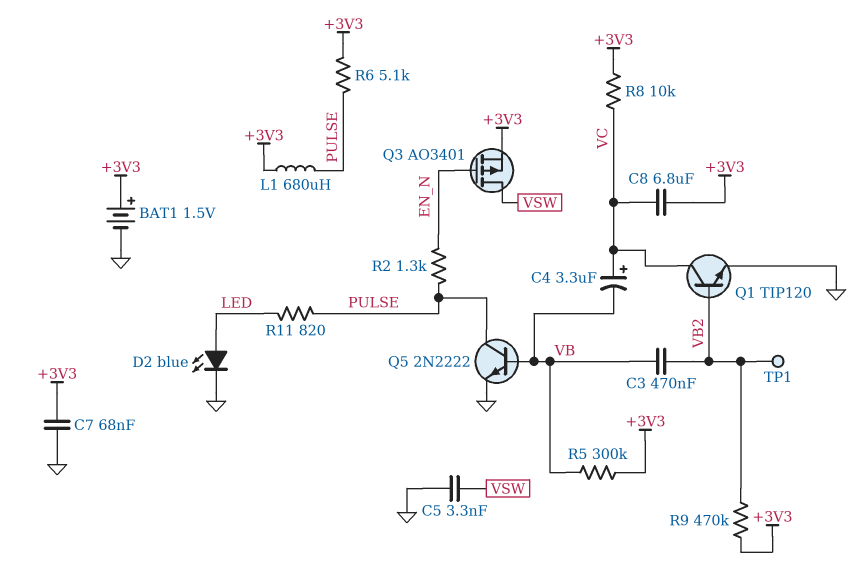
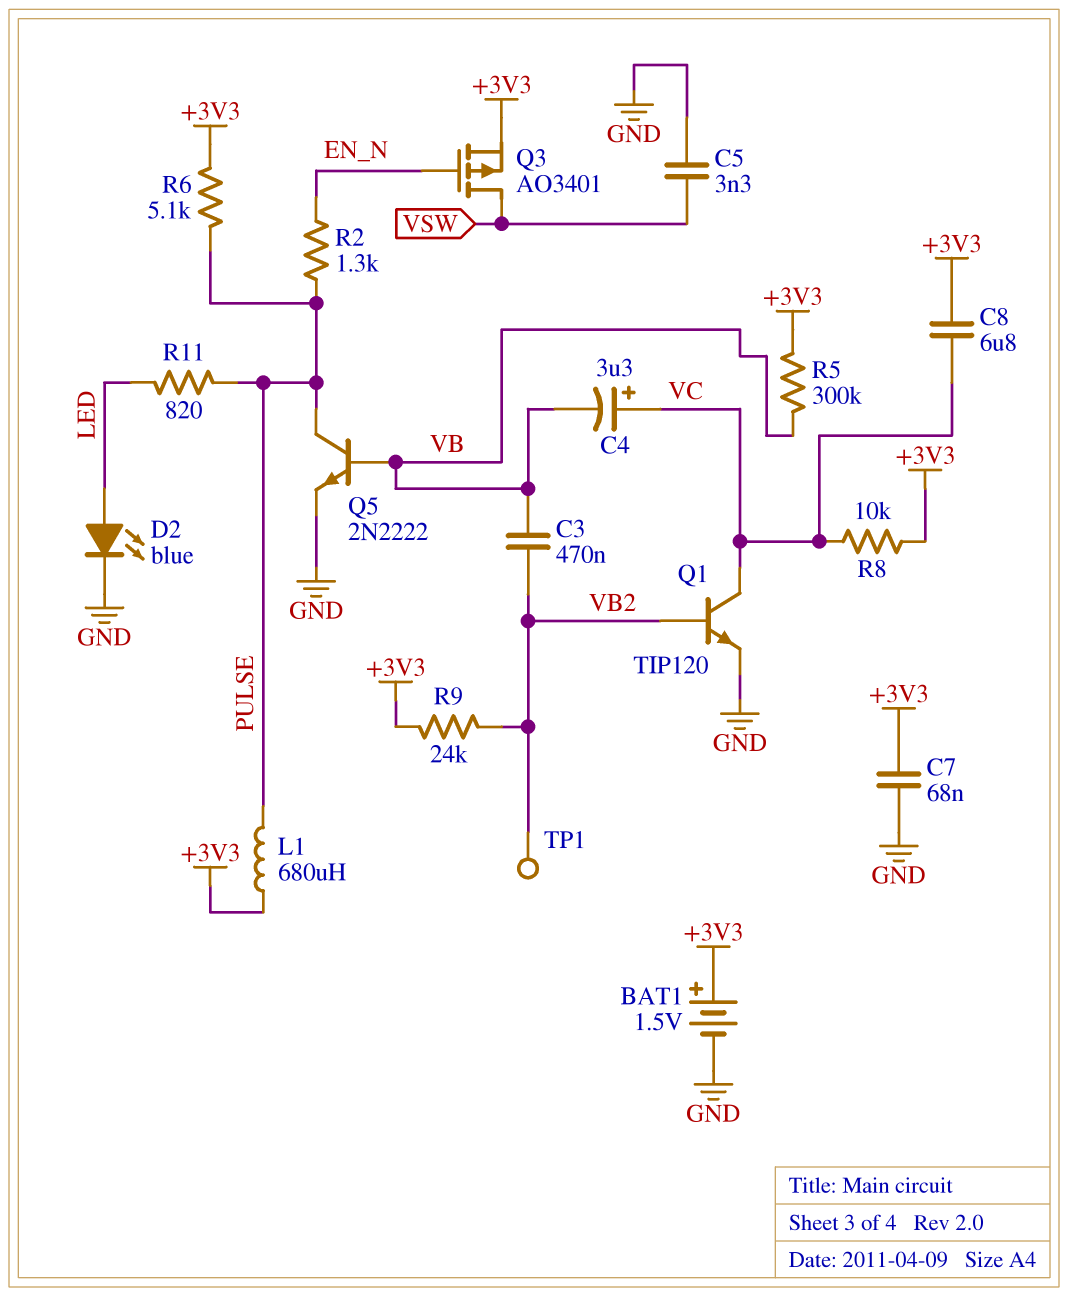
R9: 470k (+3V3, VB2) -> 24k (+3V3, VB2)

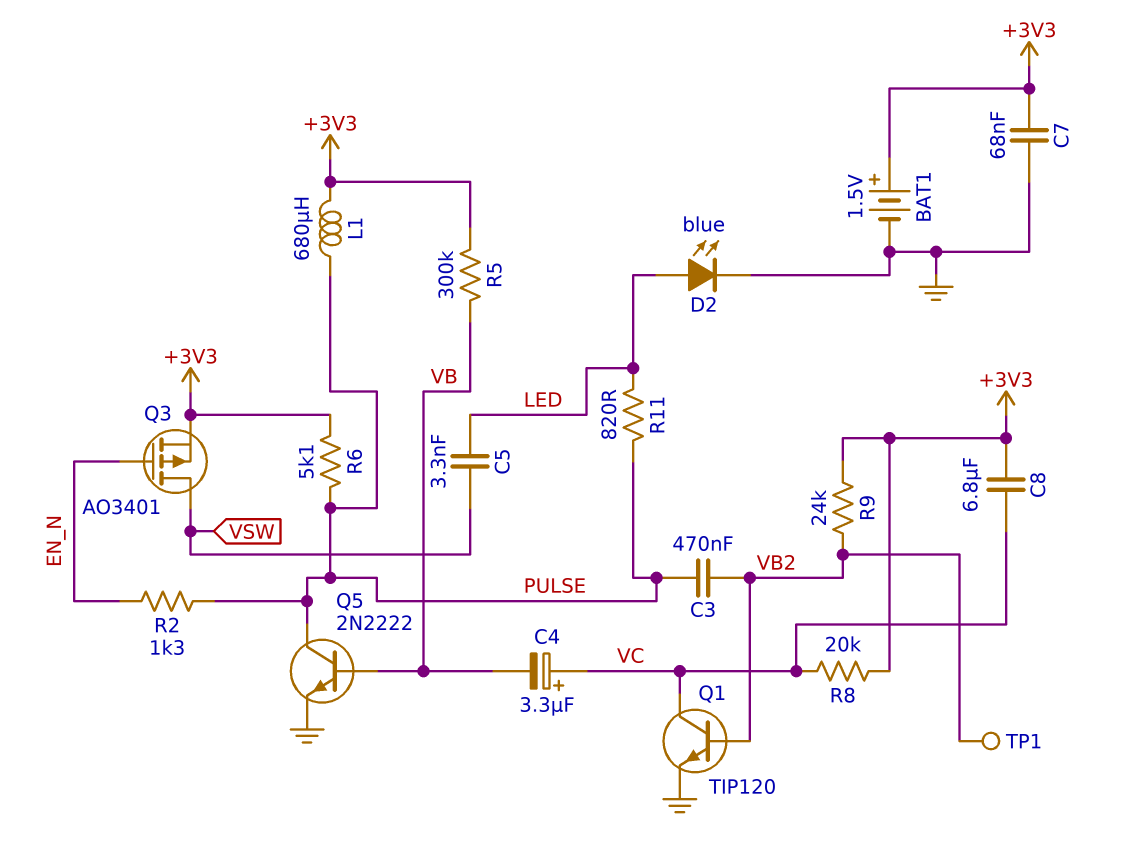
C3: 470nF (VB, VB2) -> 470nF (PULSE, VB2)
C5: 3.3nF (GND, VSW) -> 3.3nF (LED, VSW)
R8: 10k (+3V3, VC) -> 20k (+3V3, VC)

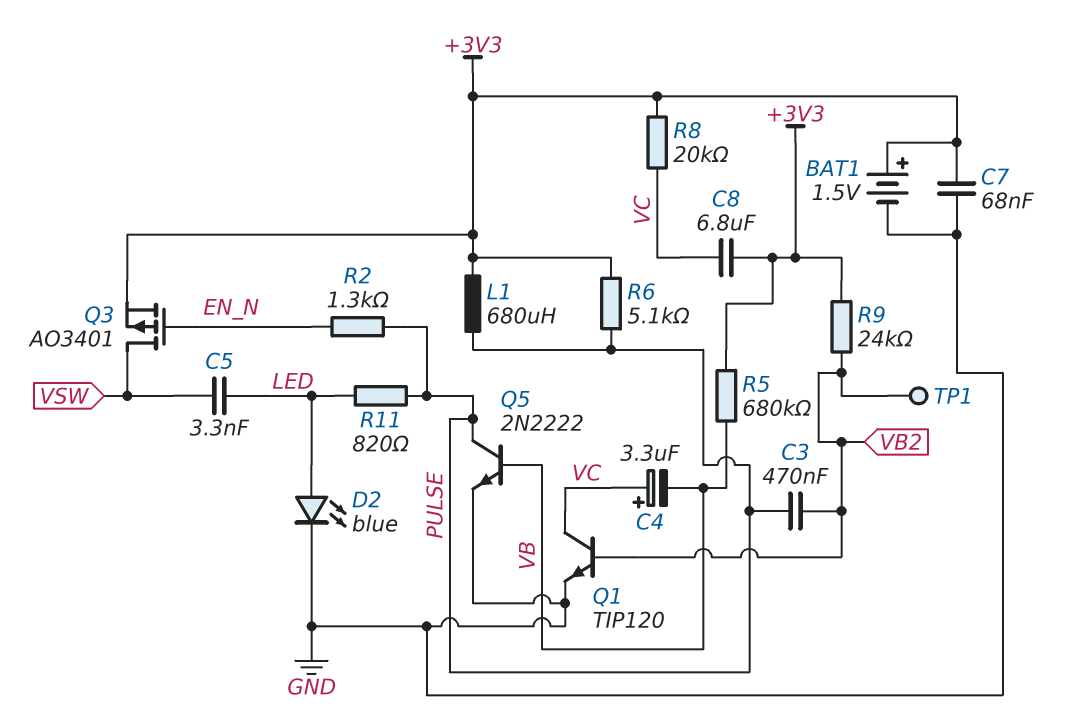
R5: 300k (+3V3, VB) -> 680k (+3V3, VB)

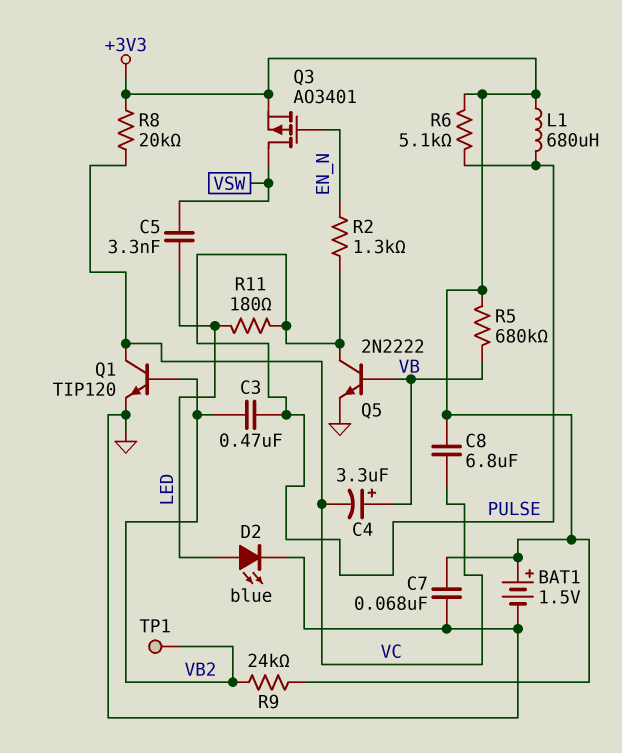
C4: 3.3uF (plus VC, minus VB) -> 3.3uF (plus VB, minus VC)
R11: 820 (LED, PULSE) -> 180 (LED, PULSE)

